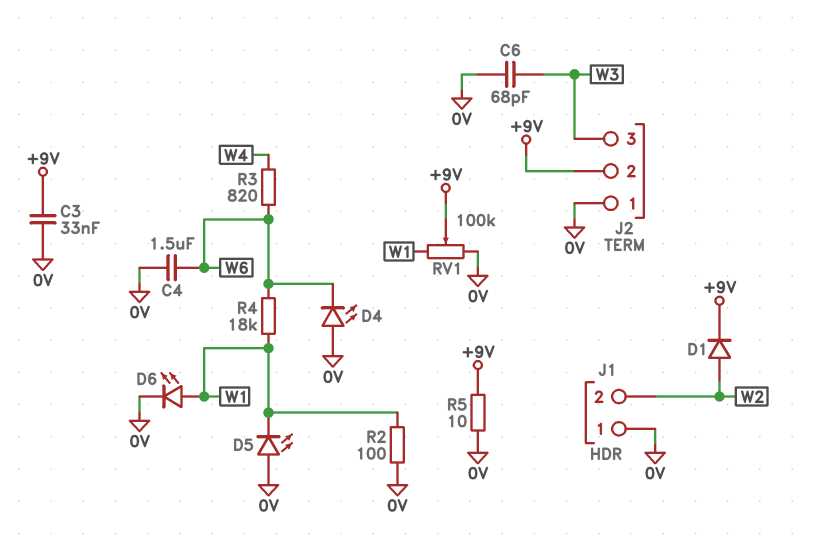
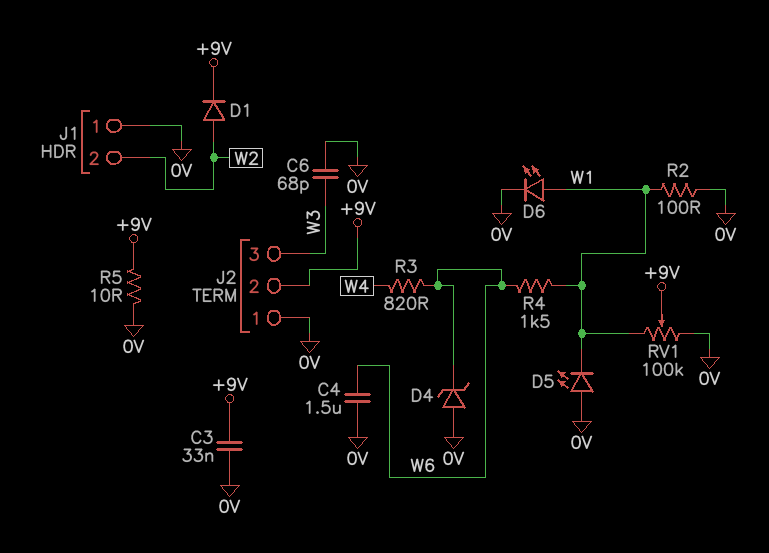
D4: LED (A 0V, K W6) -> zener (A 0V, K W6)
R4: 18k (W1, W6) -> 1.5k (W1, W6)

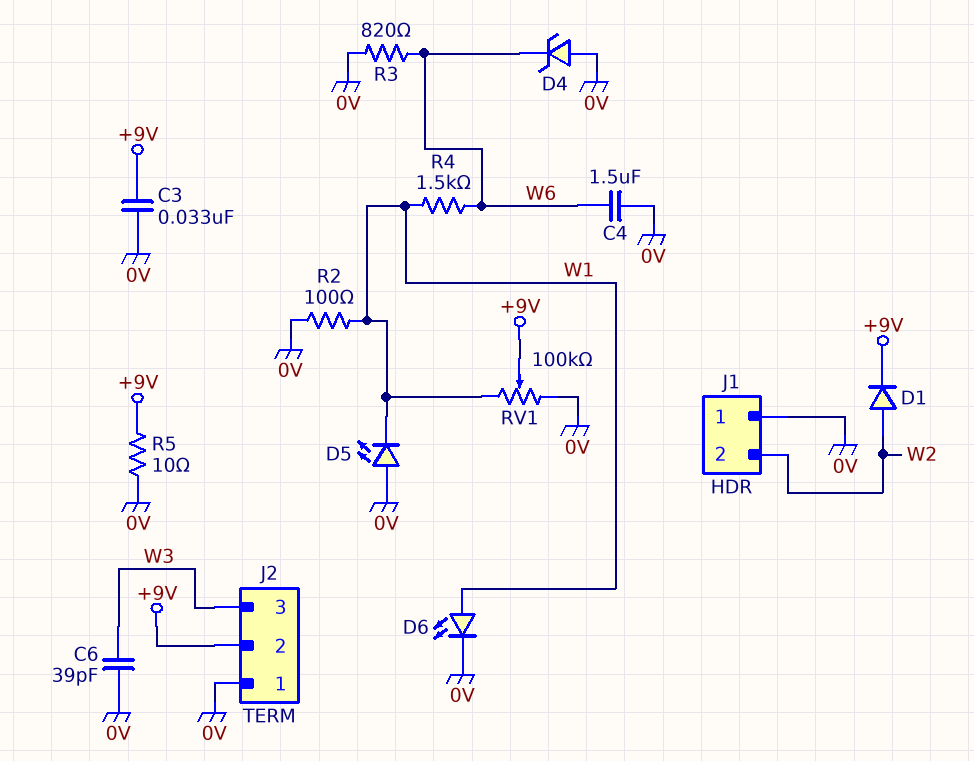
C6: 68pF (0V, W3) -> 39pF (0V, W3)
R3: 820 (W4, W6) -> 820 (0V, W6)

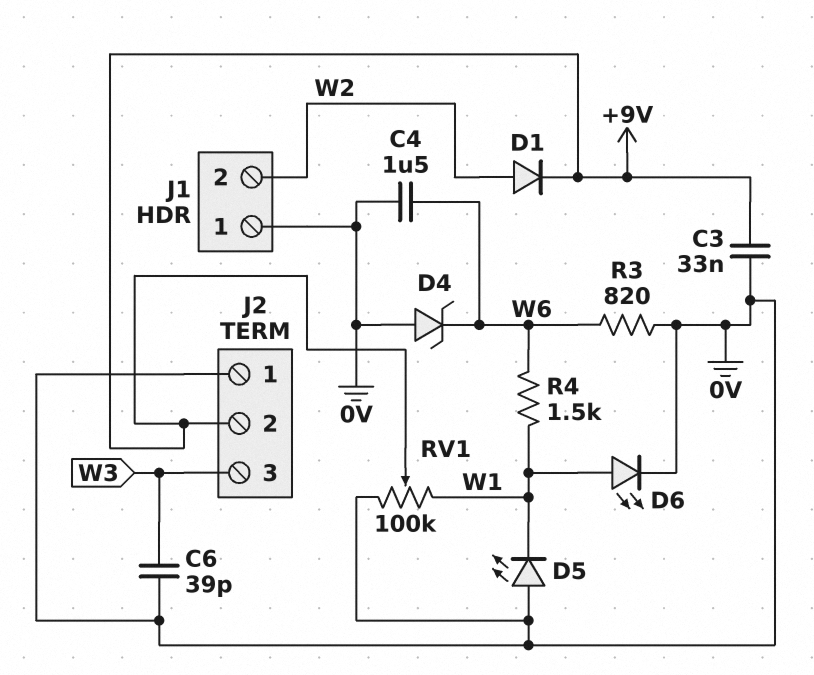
R2: 100 (0V, W1) -> none
R5: 10 (+9V, 0V) -> none

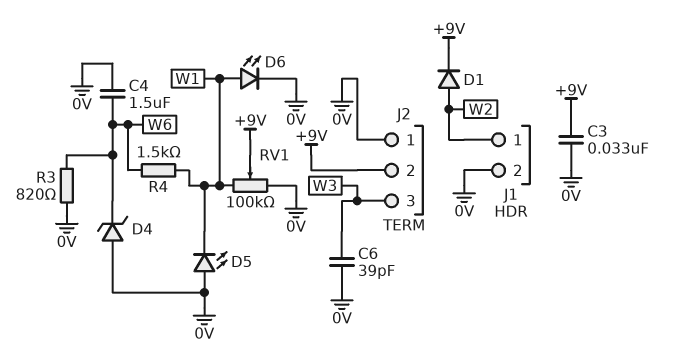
J1 pin 1: 0V -> W2
J1 pin 2: W2 -> 0V

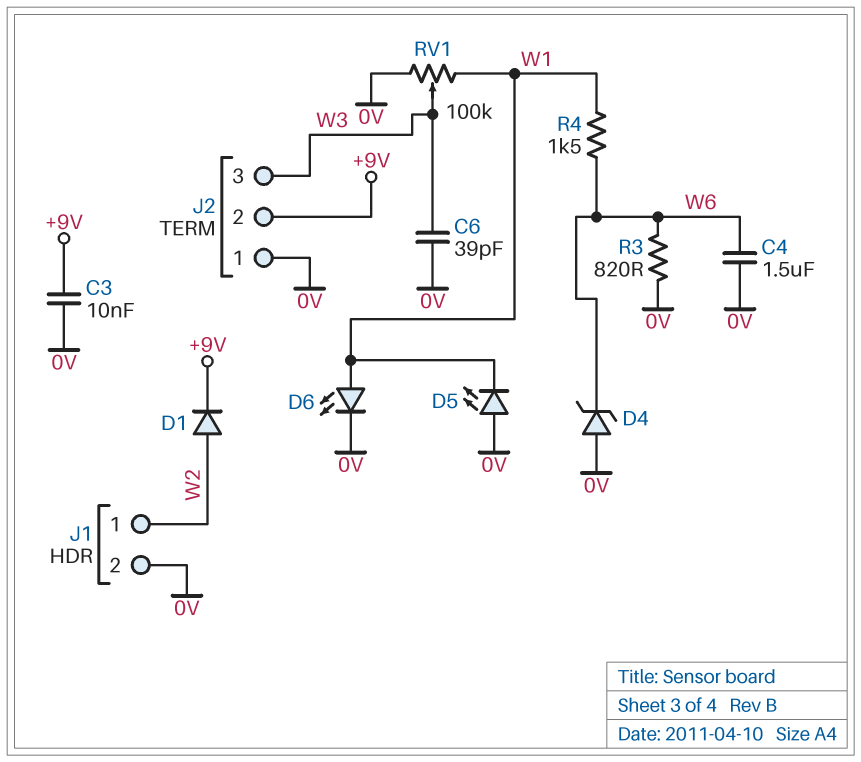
C3: 33nF (+9V, 0V) -> 10nF (+9V, 0V)
RV1: 100k (0V, W1, wiper +9V) -> 100k (0V, W1, wiper W3)

